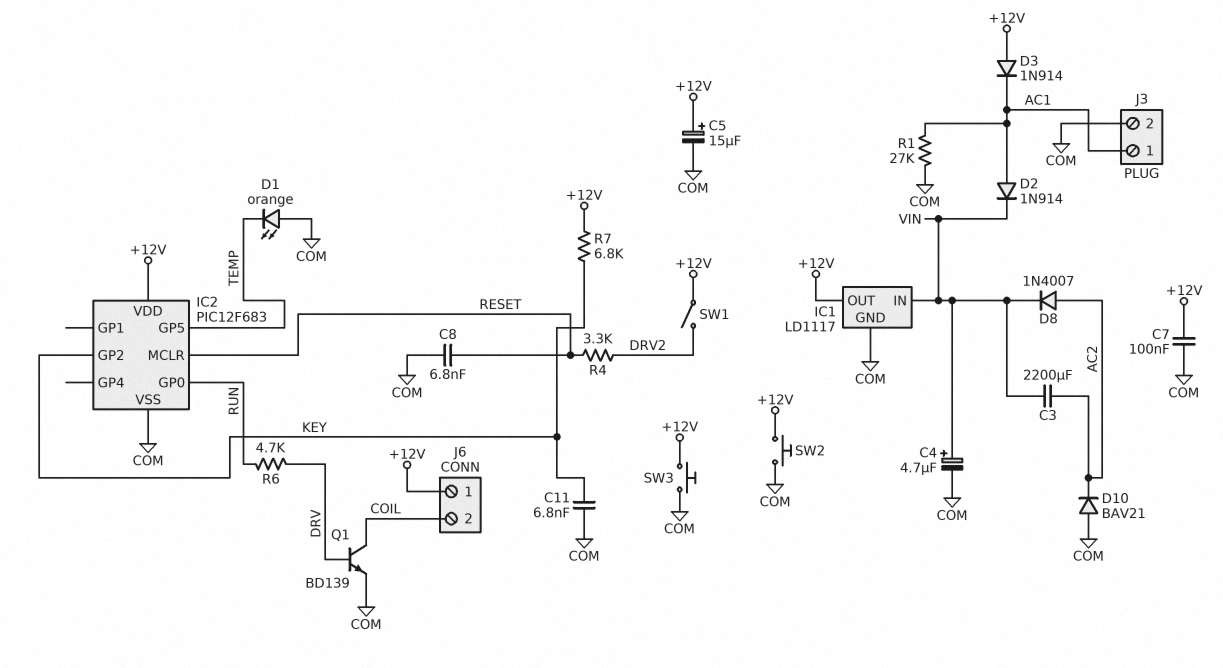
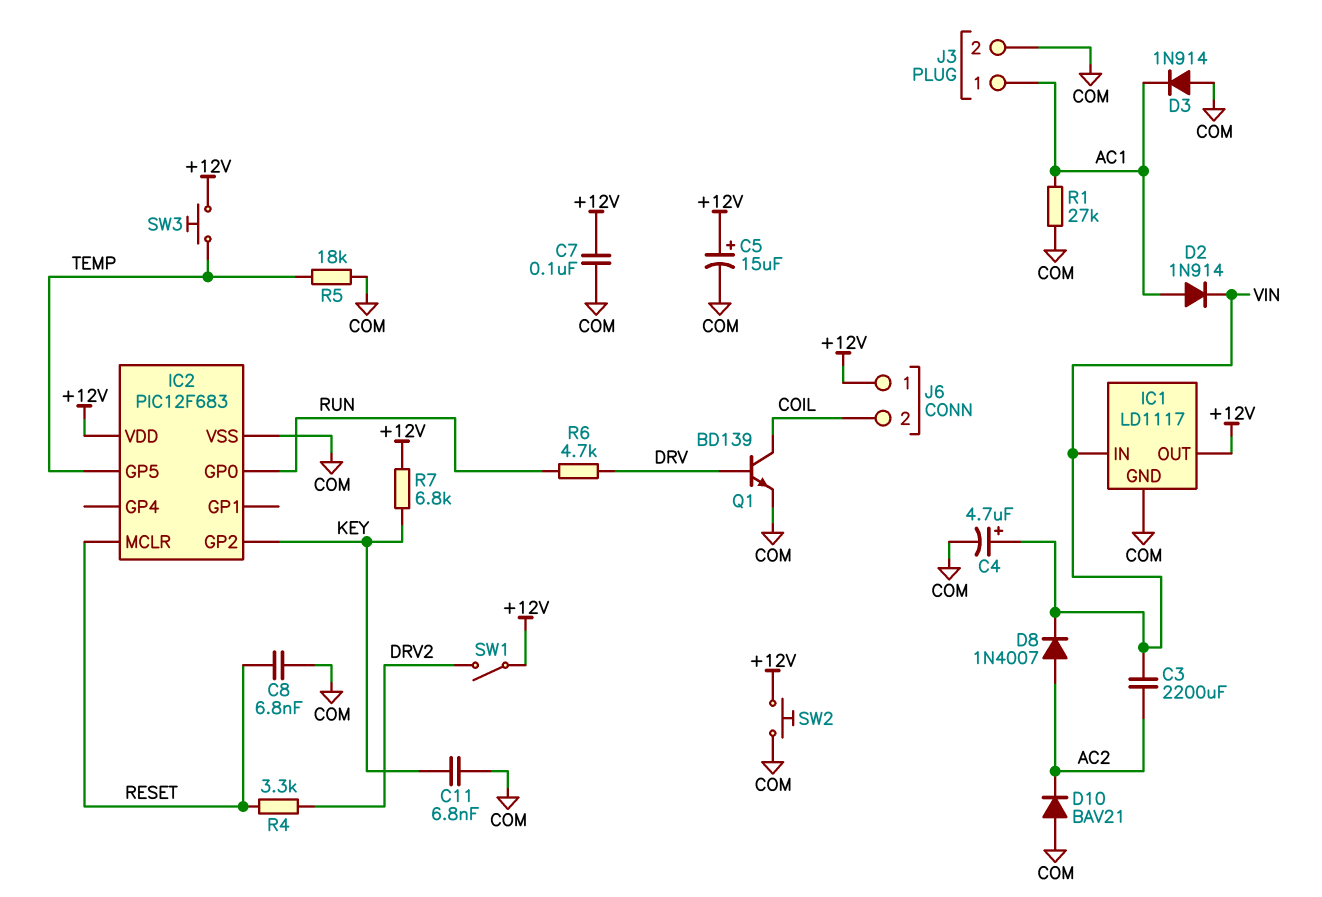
D1: LED orange (A COM, K TEMP) -> none
D3: diode 1N914 (A +12V, K AC1) -> diode 1N914 (A COM, K AC1)
R5: none -> 18k (COM, TEMP)
SW3: button (+12V, COM) -> button (+12V, TEMP)

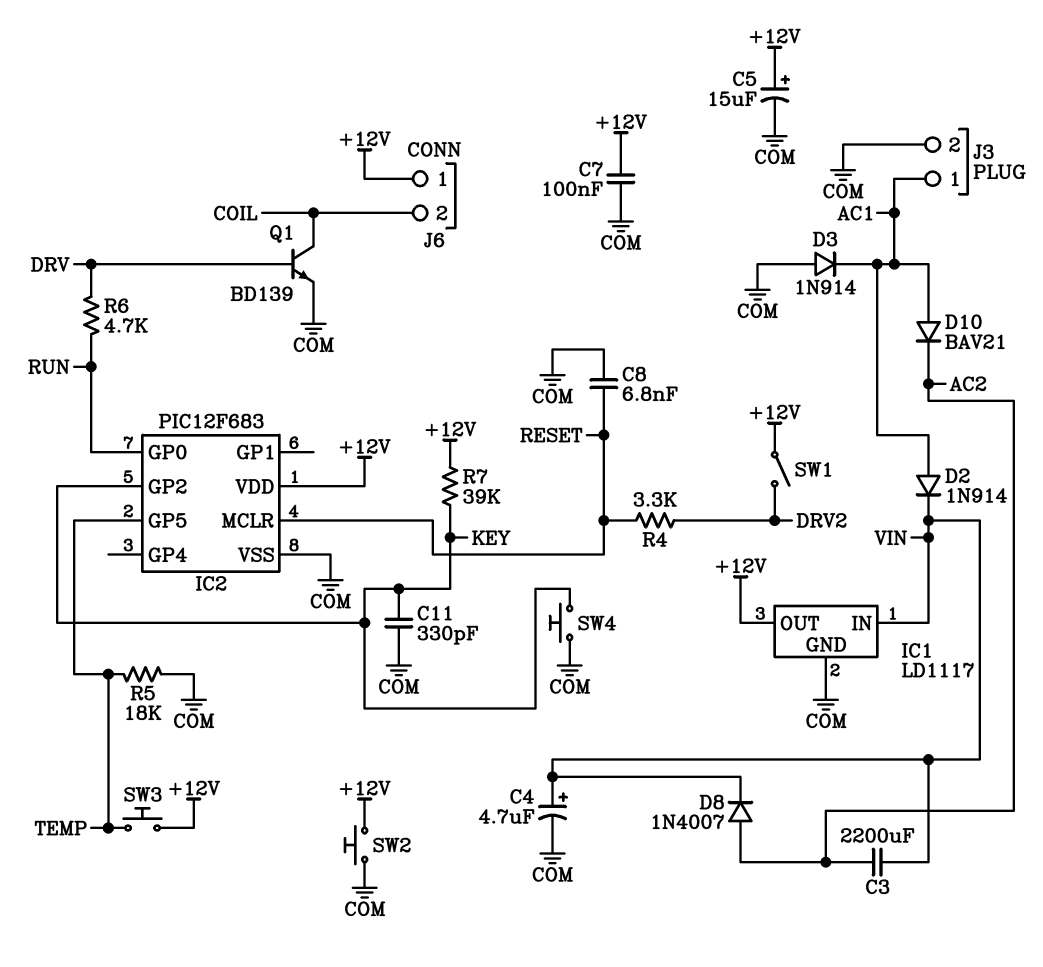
C11: 6.8nF (COM, KEY) -> 330pF (COM, KEY)
D10: diode BAV21 (A COM, K AC2) -> diode BAV21 (A AC1, K AC2)
R1: 27k (AC1, COM) -> none
R7: 6.8k (+12V, KEY) -> 39k (+12V, KEY)
SW4: none -> button (COM, KEY)

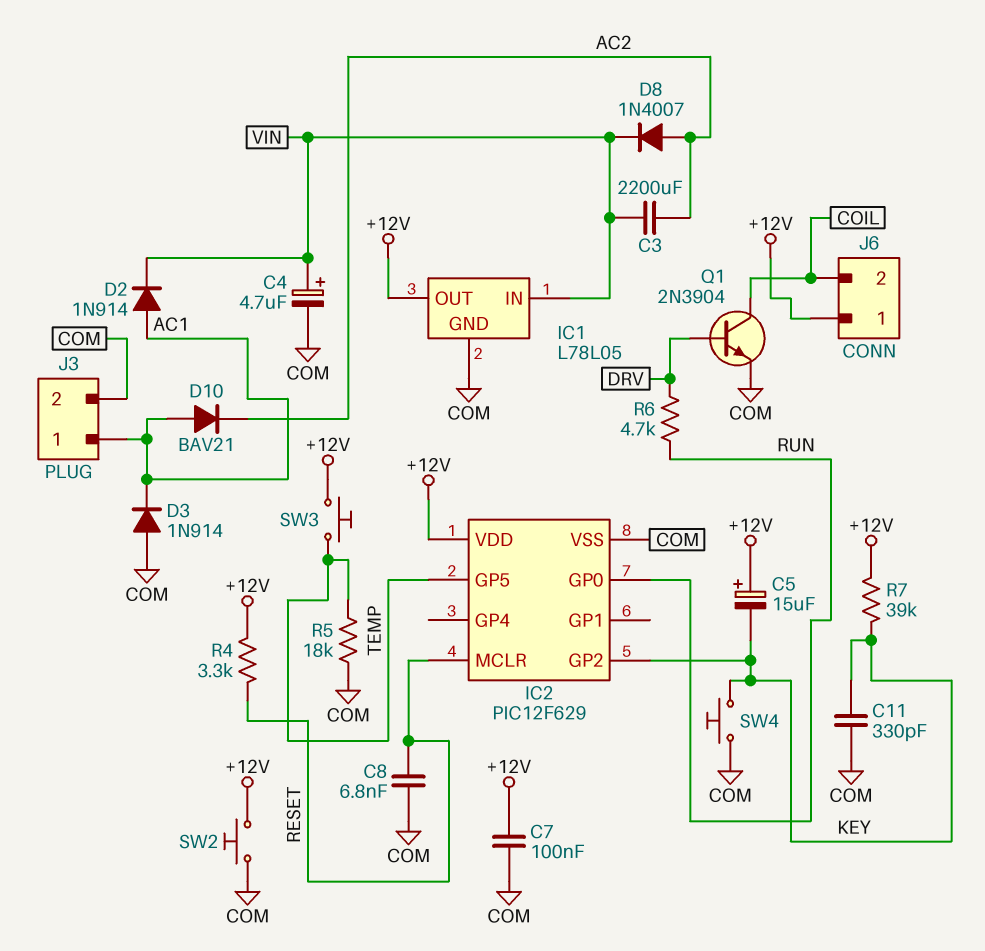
C5: 15uF (plus +12V, minus COM) -> 15uF (plus +12V, minus KEY)
IC1: LD1117 -> L78L05
IC2: PIC12F683 -> PIC12F629
Q1: NPN BD139 (B DRV, C COIL, E COM) -> NPN 2N3904 (B DRV, C COIL, E COM)
R4: 3.3k (DRV2, RESET) -> 3.3k (+12V, RESET)
SW1: switch (+12V, DRV2) -> none

